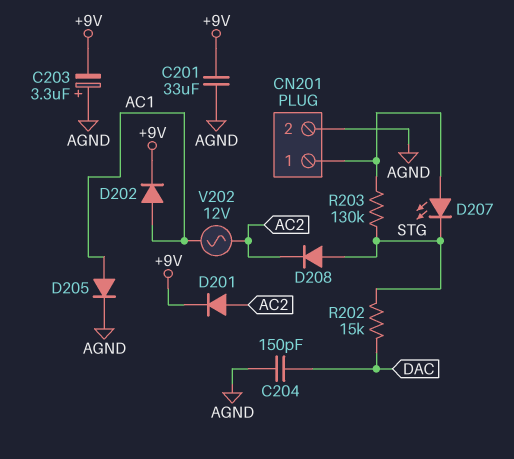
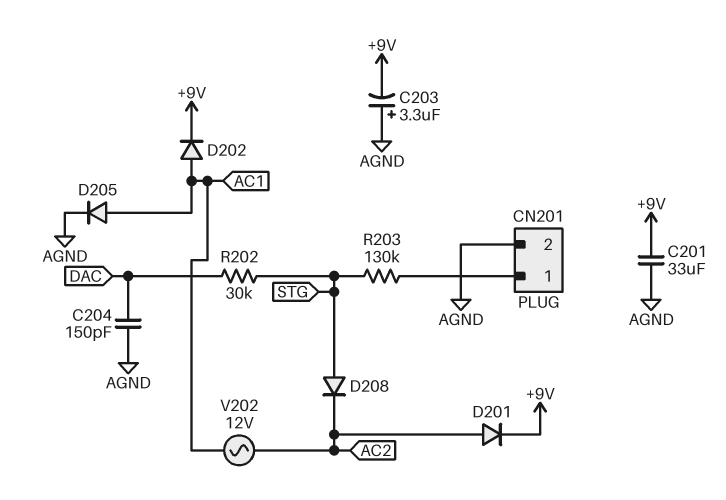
D207: LED (A CN201/1, K STG) -> none
R202: 15k (DAC, STG) -> 30k (DAC, STG)

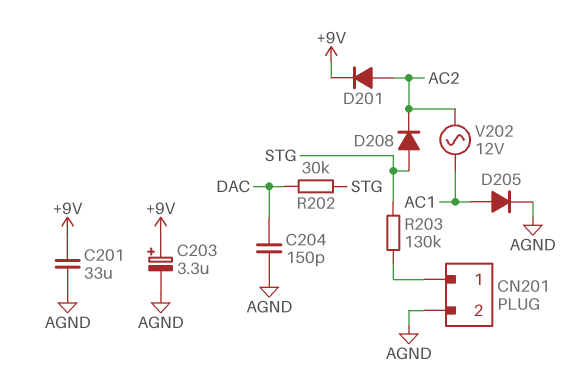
C203: 3.3uF (plus AGND, minus +9V) -> 3.3uF (plus +9V, minus AGND)
D202: diode (A AC1, K +9V) -> none

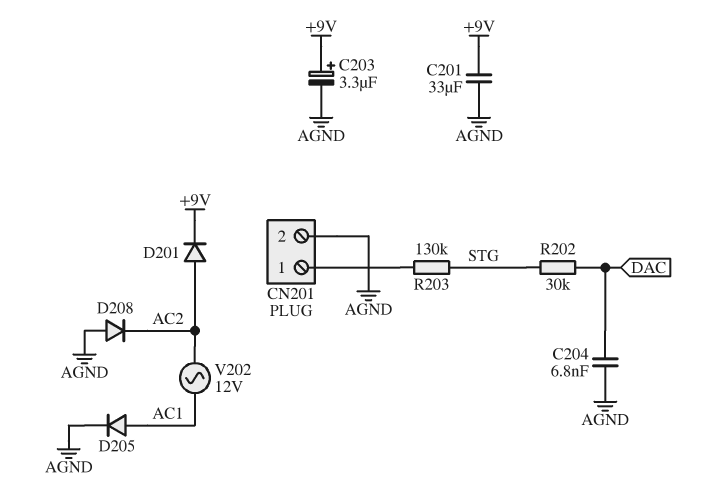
C204: 150pF (AGND, DAC) -> 6.8nF (AGND, DAC)
D208: diode (A STG, K AC2) -> diode (A AGND, K AC2)

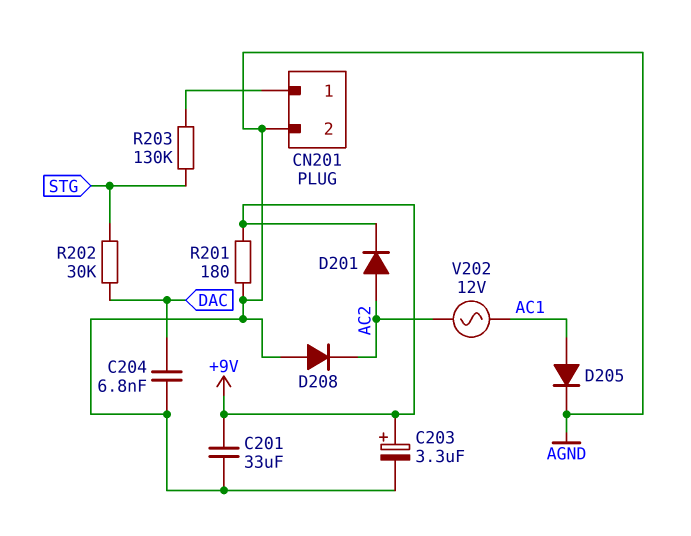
R201: none -> 180 (+9V, AGND)

